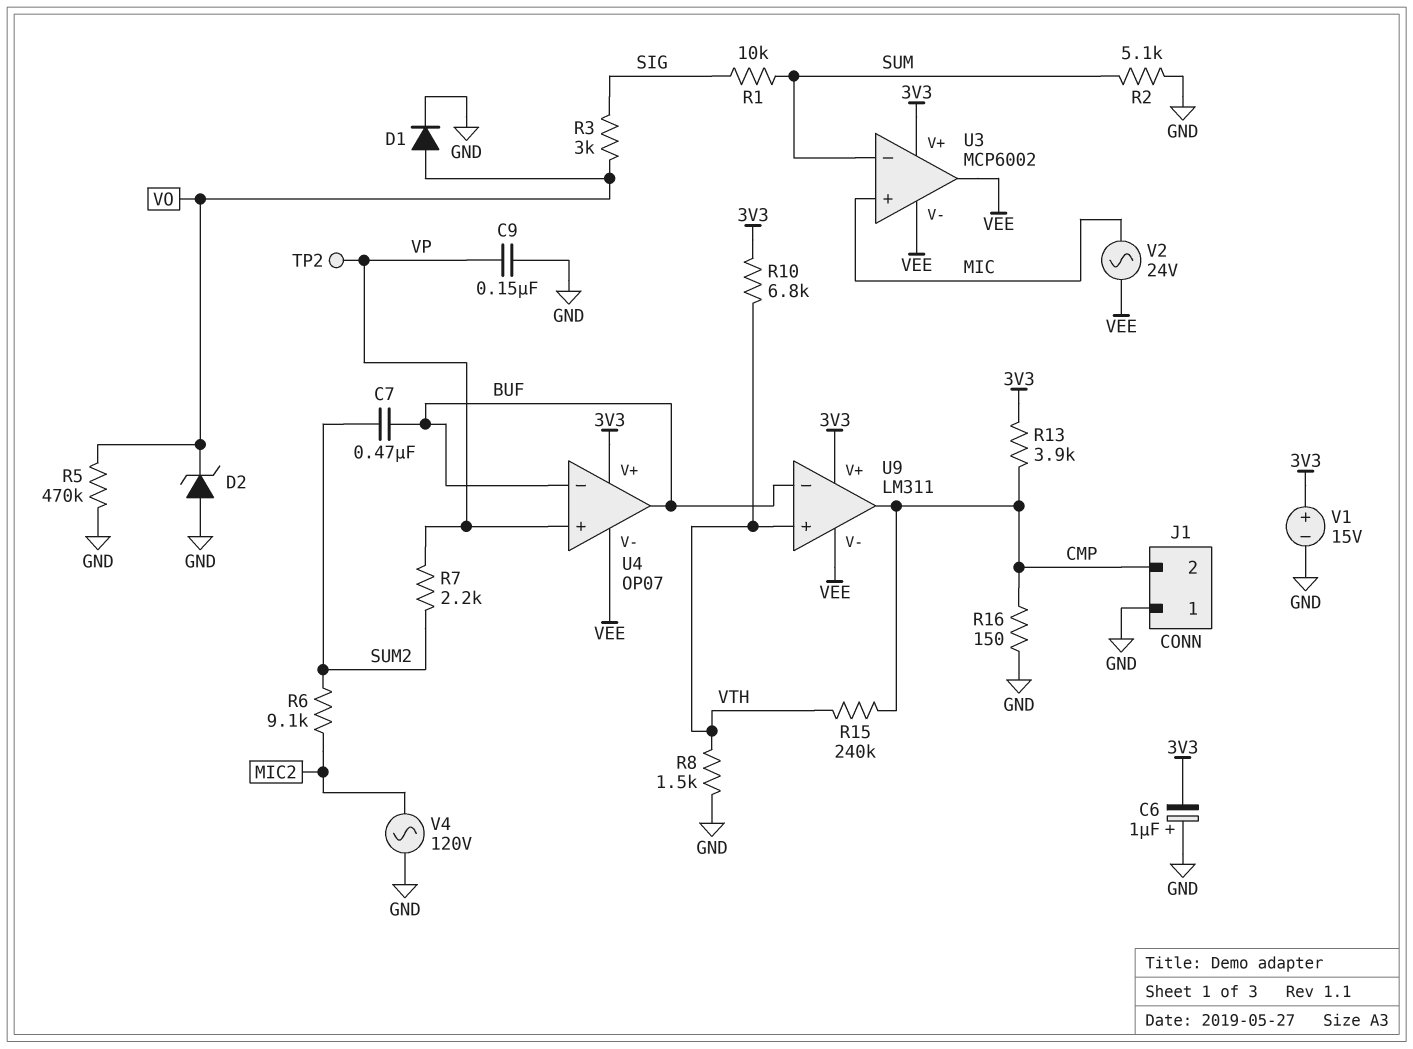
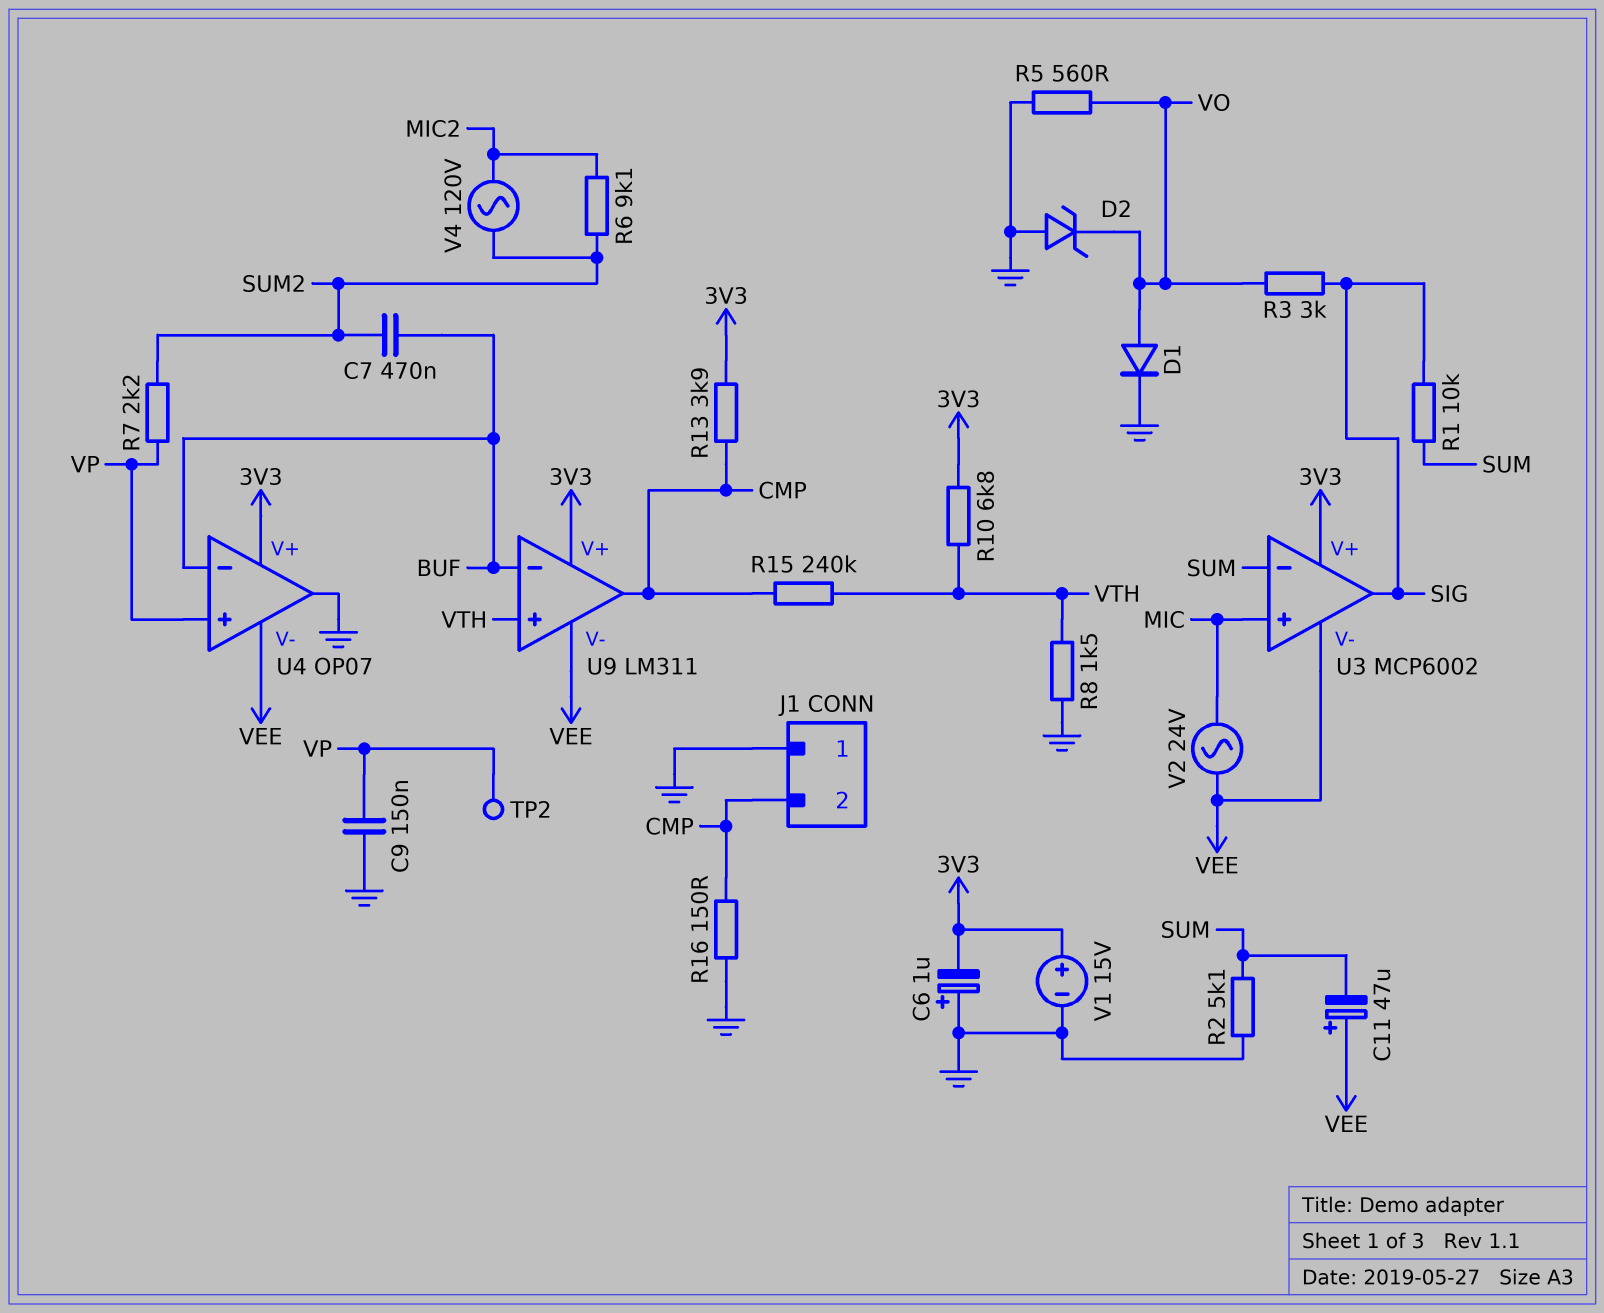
C11: none -> 47uF (plus VEE, minus SUM)
R5: 470k (GND, VO) -> 560 (GND, VO)
U3 pin out: VEE -> SIG
U4 pin out: BUF -> GND
V4: AC 120V (GND, MIC2) -> AC 120V (MIC2, SUM2)

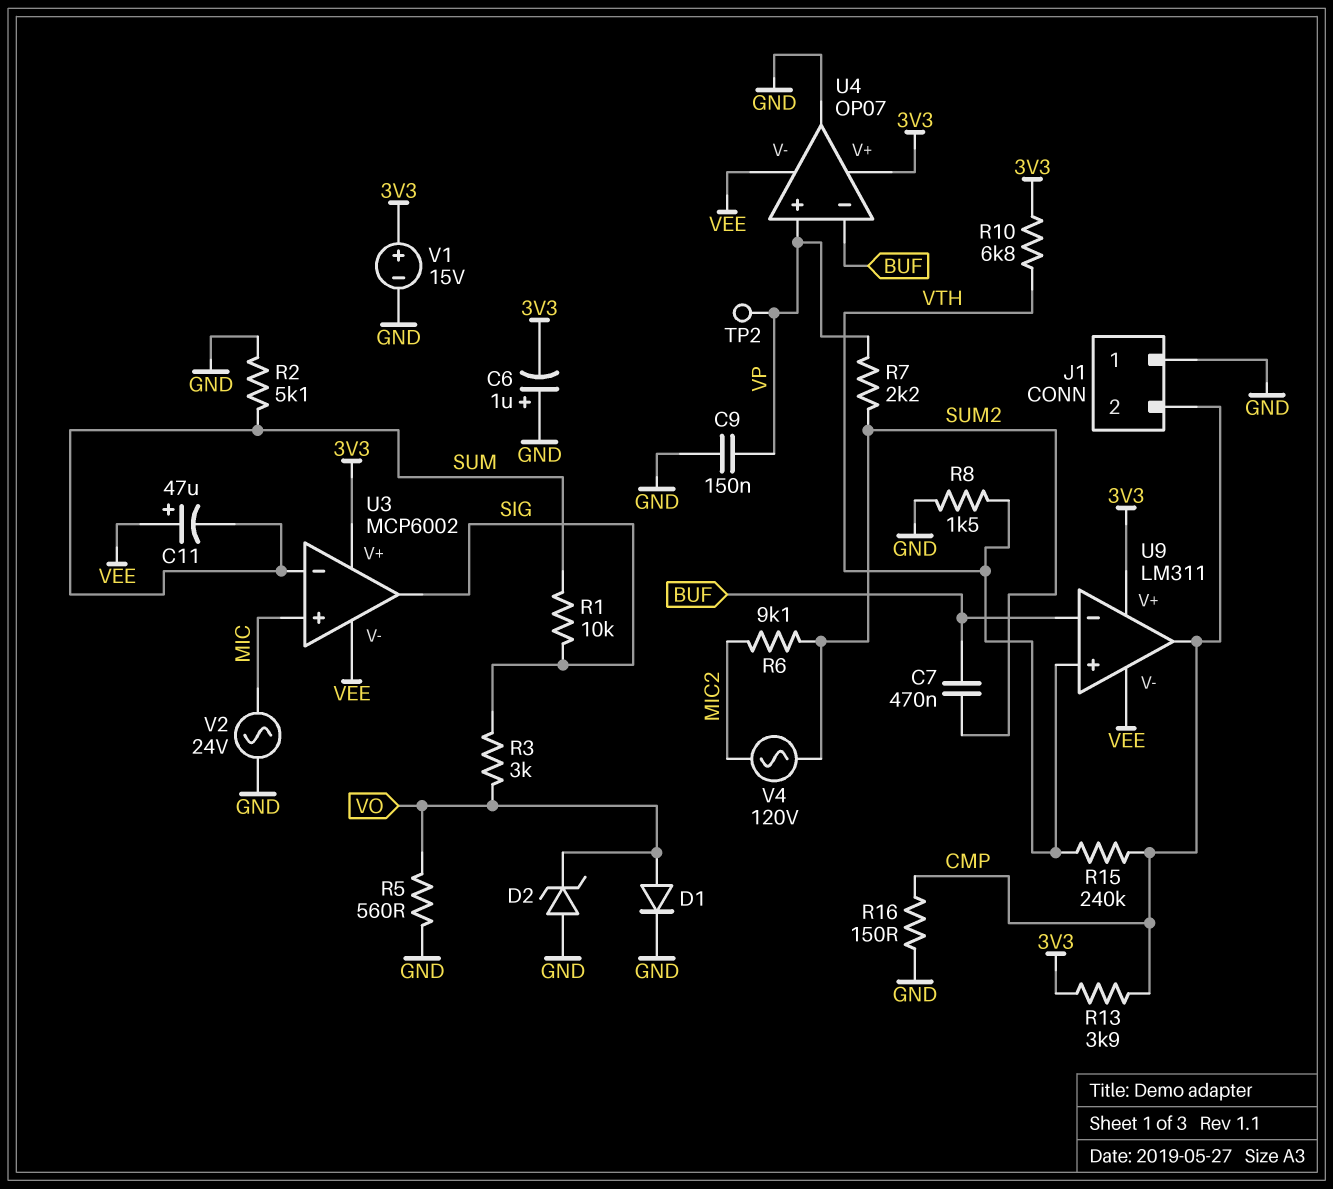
V2: AC 24V (MIC, VEE) -> AC 24V (GND, MIC)

